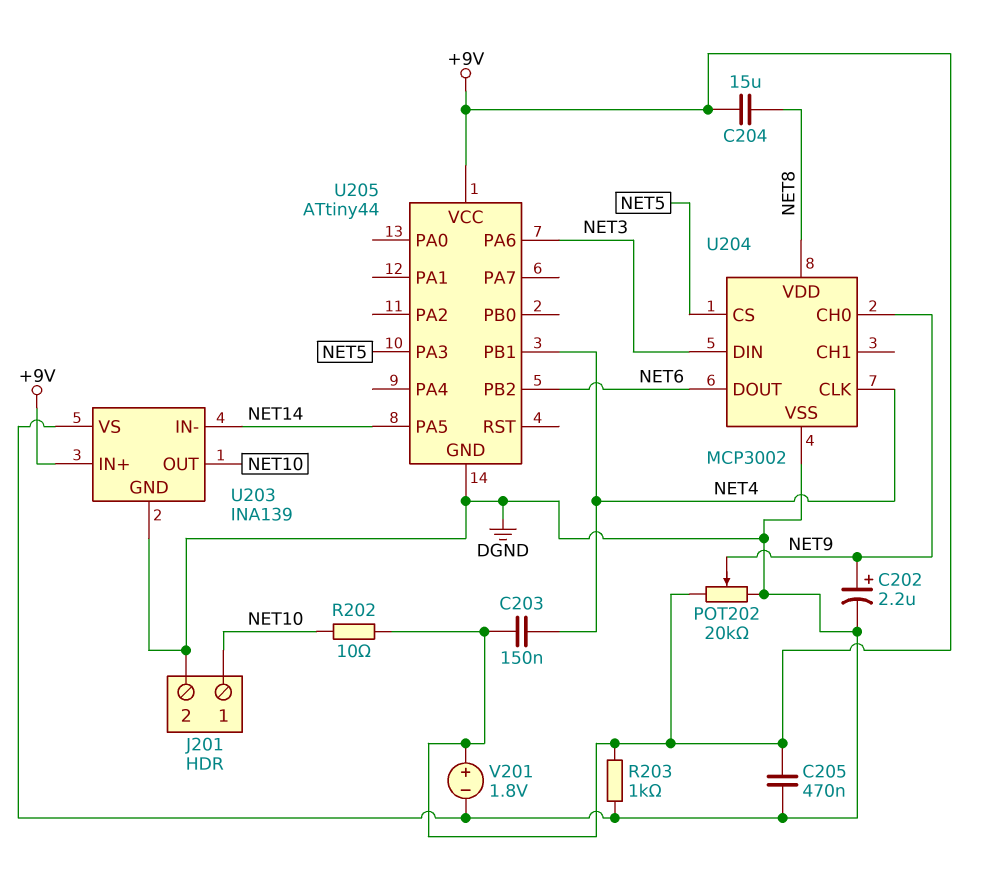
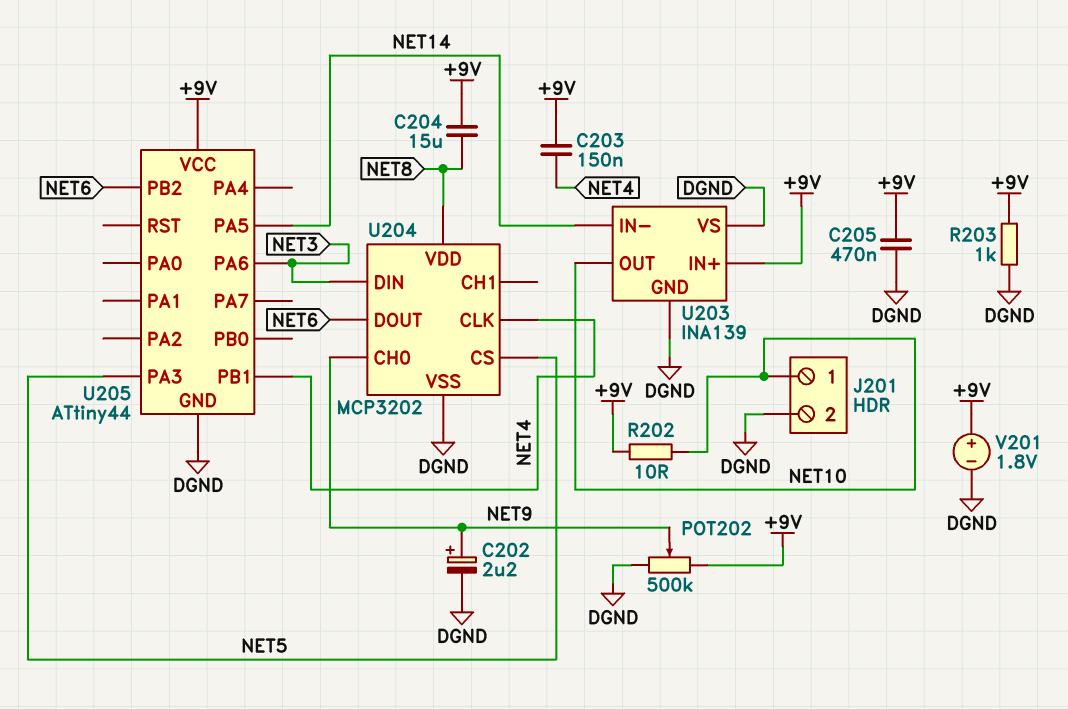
POT202: 20k (+9V, DGND, wiper NET9) -> 500k (+9V, DGND, wiper NET9)
U204: MCP3002 -> MCP3202

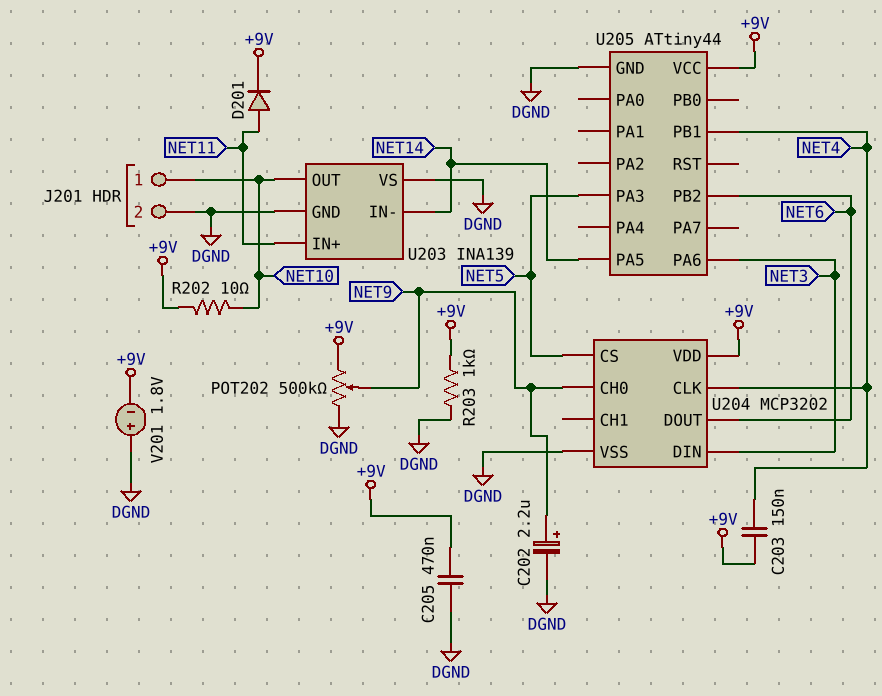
C204: 15uF (+9V, NET8) -> none
D201: none -> diode (A NET11, K +9V)
U203 pin IN+: +9V -> NET11
U204 pin VDD: NET8 -> +9V
V201: 1.8V (plus +9V, minus DGND) -> 1.8V (plus DGND, minus +9V)

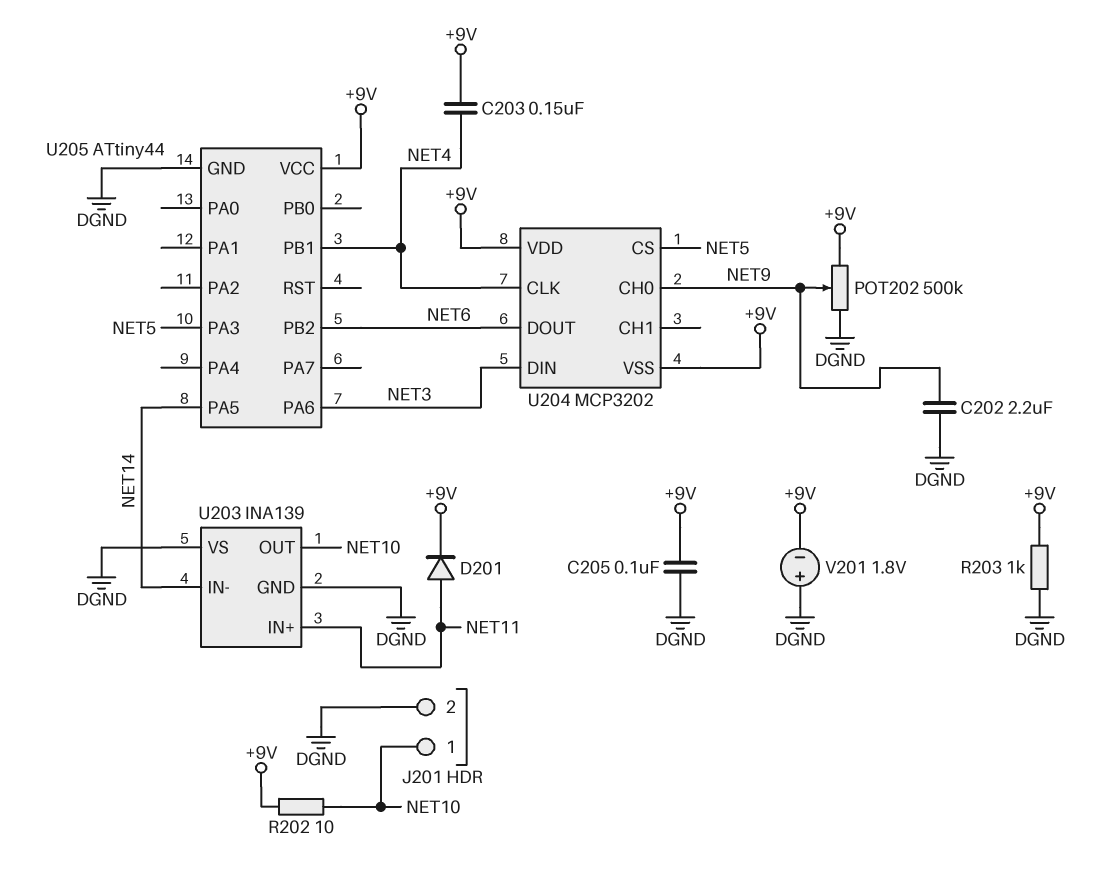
C202: 2.2uF (plus NET9, minus DGND) -> 2.2uF (DGND, NET9)
C205: 470nF (+9V, DGND) -> 100nF (+9V, DGND)
U204 pin VSS: DGND -> +9V

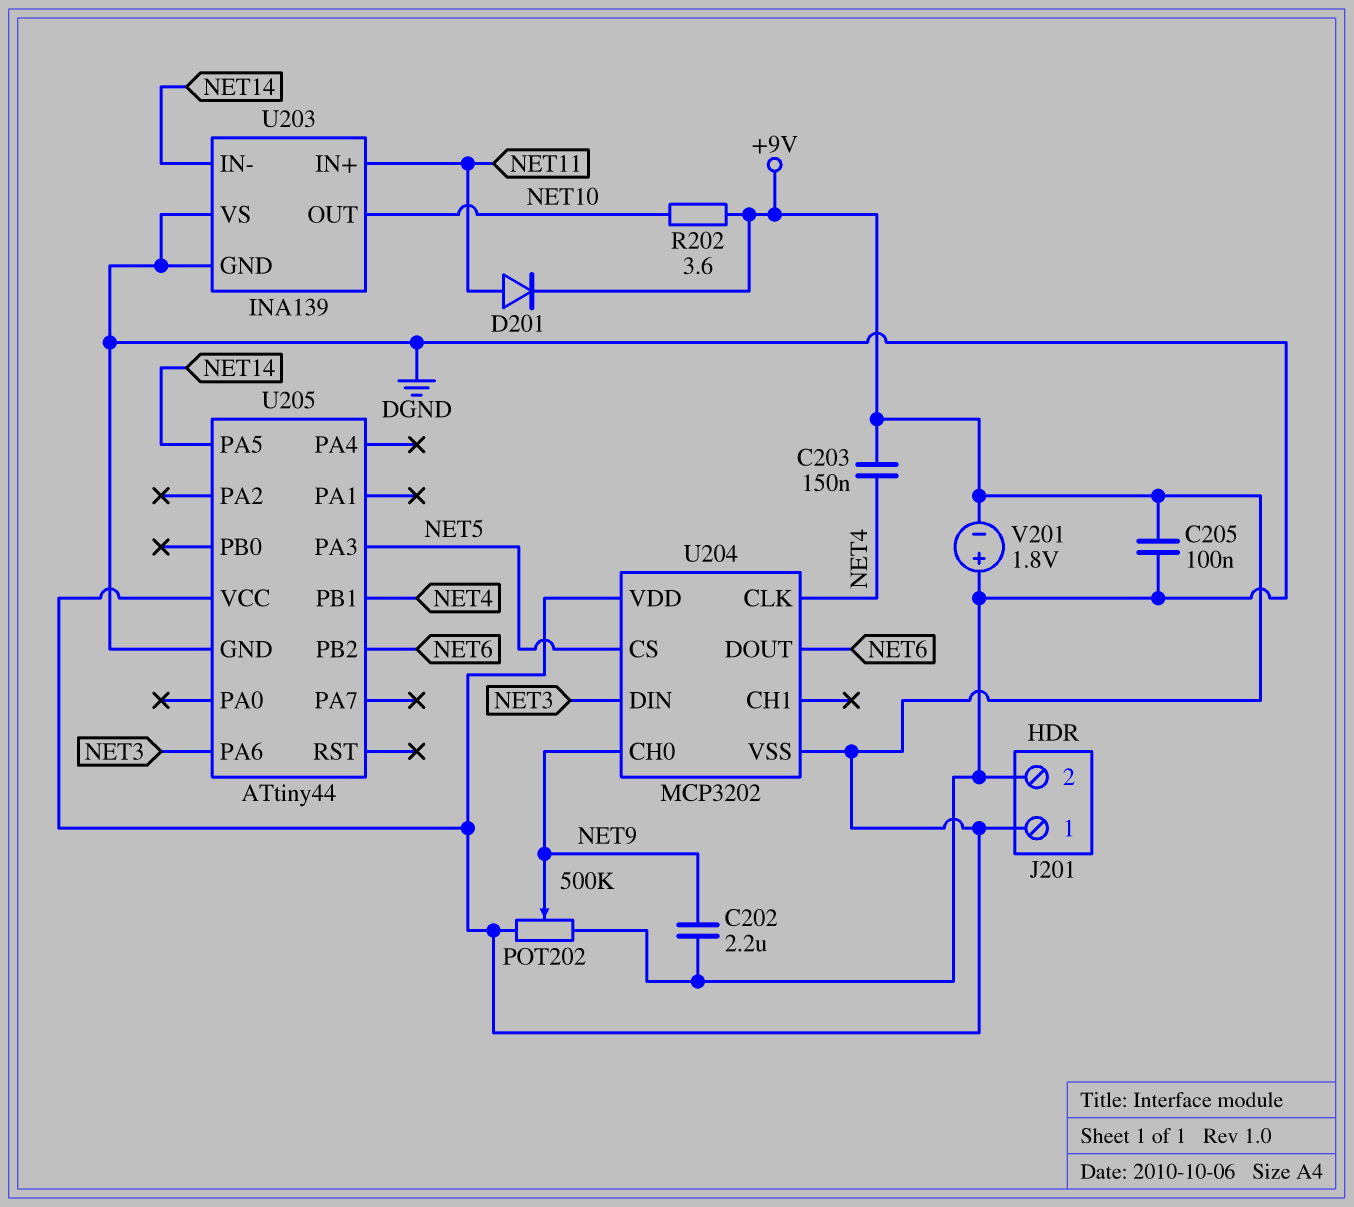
J201 pin 1: NET10 -> +9V
R202: 10 (+9V, NET10) -> 3.6 (+9V, NET10)
R203: 1k (+9V, DGND) -> none

